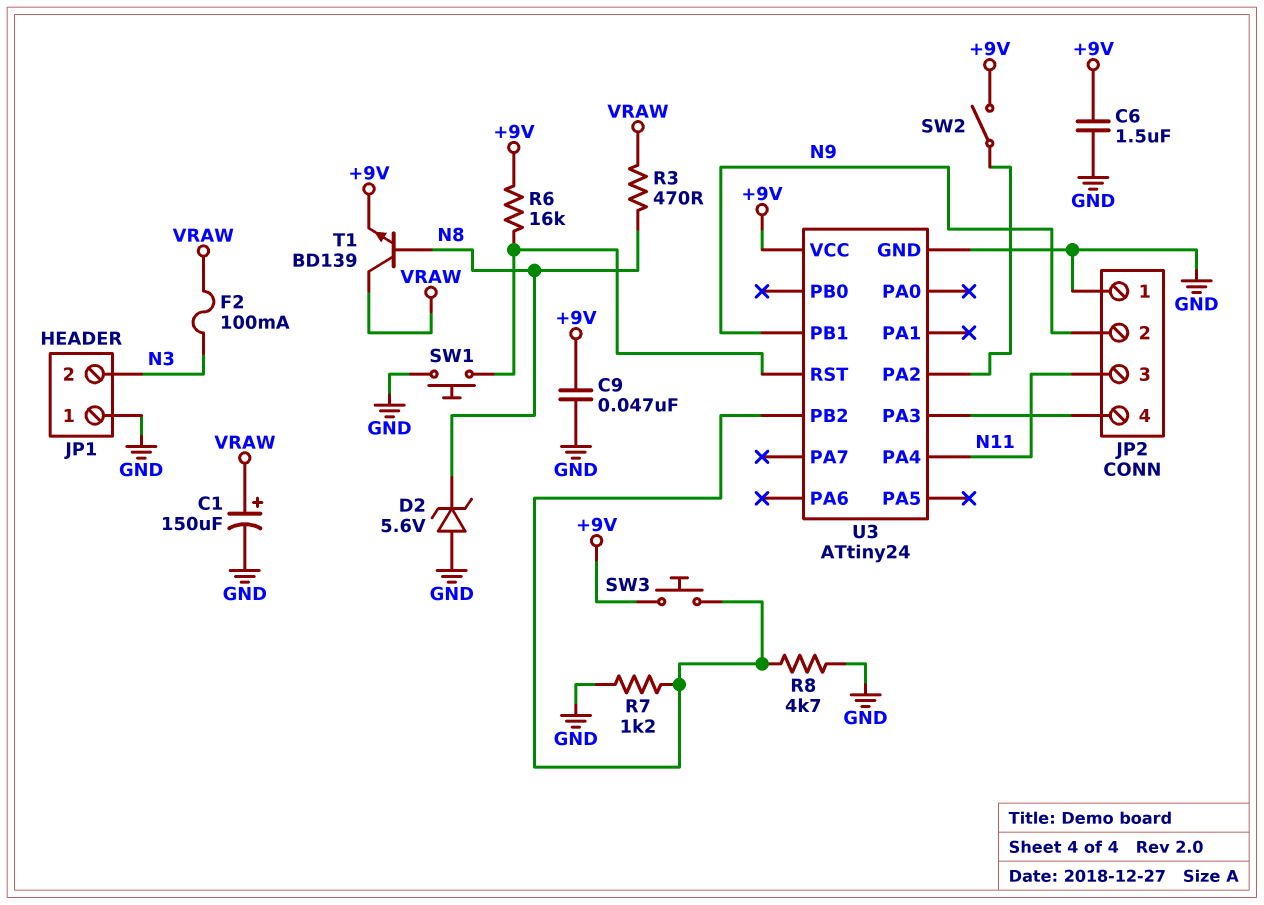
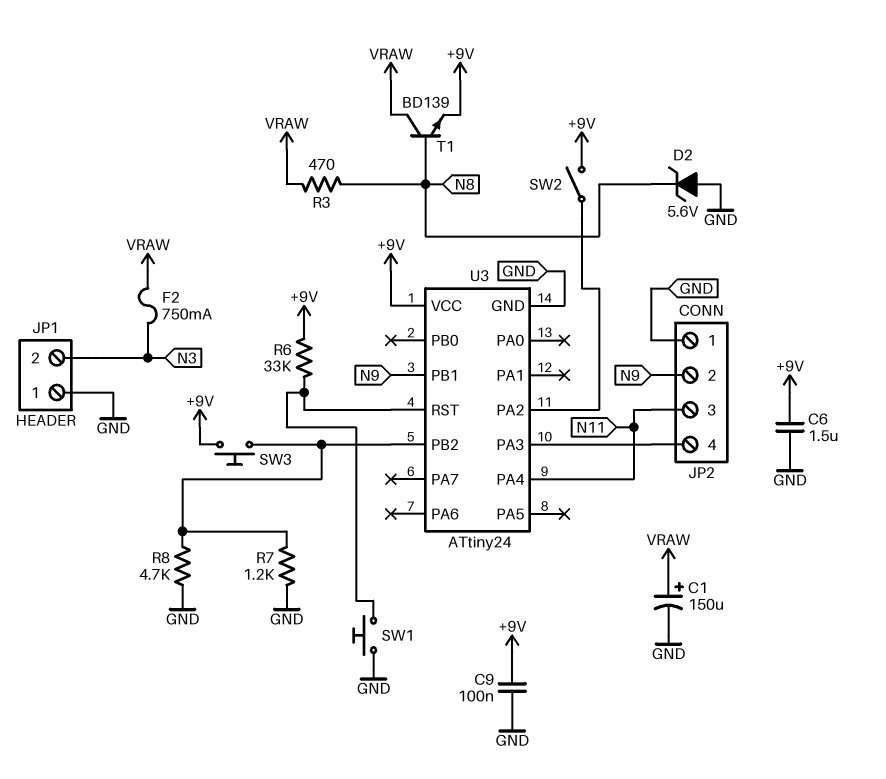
C9: 47nF (+9V, GND) -> 100nF (+9V, GND)
F2: 100mA (N3, VRAW) -> 750mA (N3, VRAW)
R6: 16k (+9V, U3/RST) -> 33k (+9V, U3/RST)

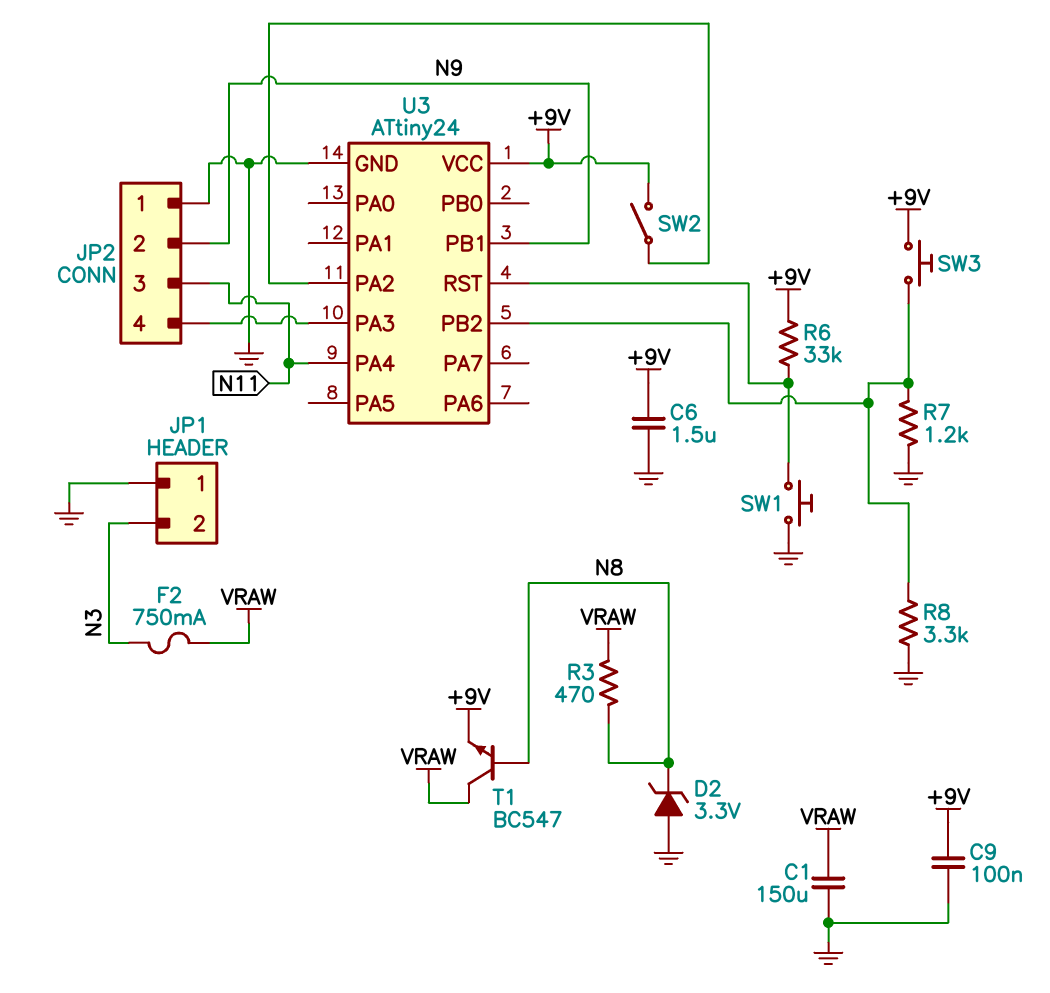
C1: 150uF (plus VRAW, minus GND) -> 150uF (GND, VRAW)
D2: zener 5.6V (A GND, K N8) -> zener 3.3V (A GND, K N8)
R8: 4.7k (GND, U3/PB2) -> 3.3k (GND, U3/PB2)
T1: NPN BD139 (B N8, C VRAW, E +9V) -> NPN BC547 (B N8, C VRAW, E +9V)

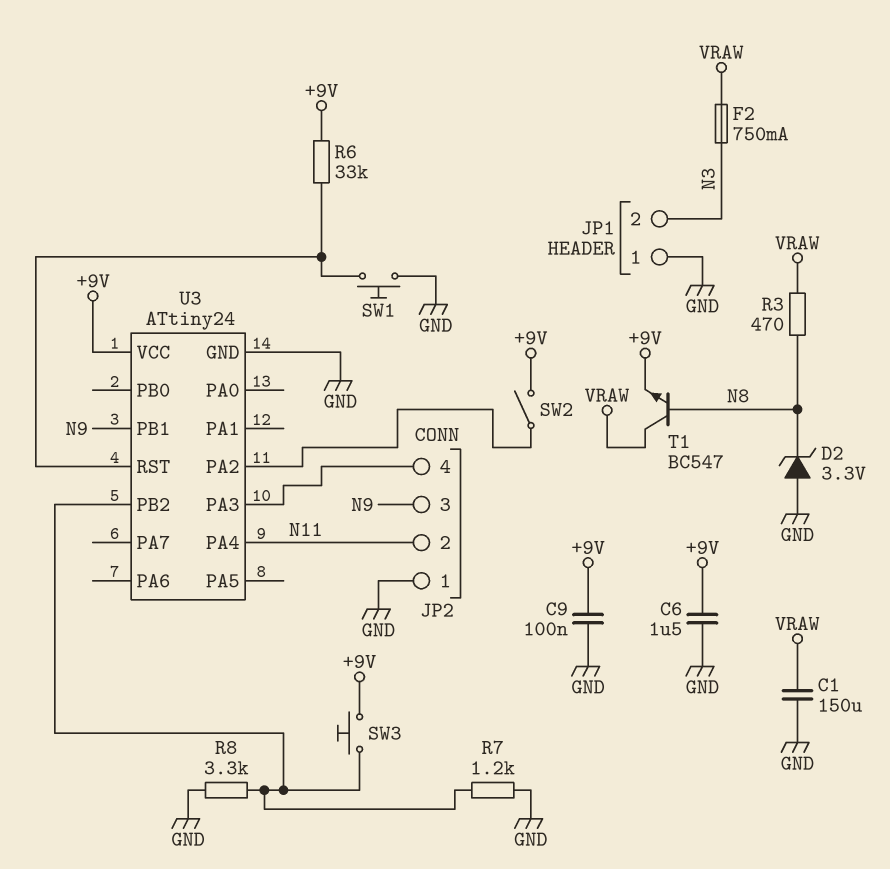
JP2 pin 2: N9 -> N11
JP2 pin 3: N11 -> N9

